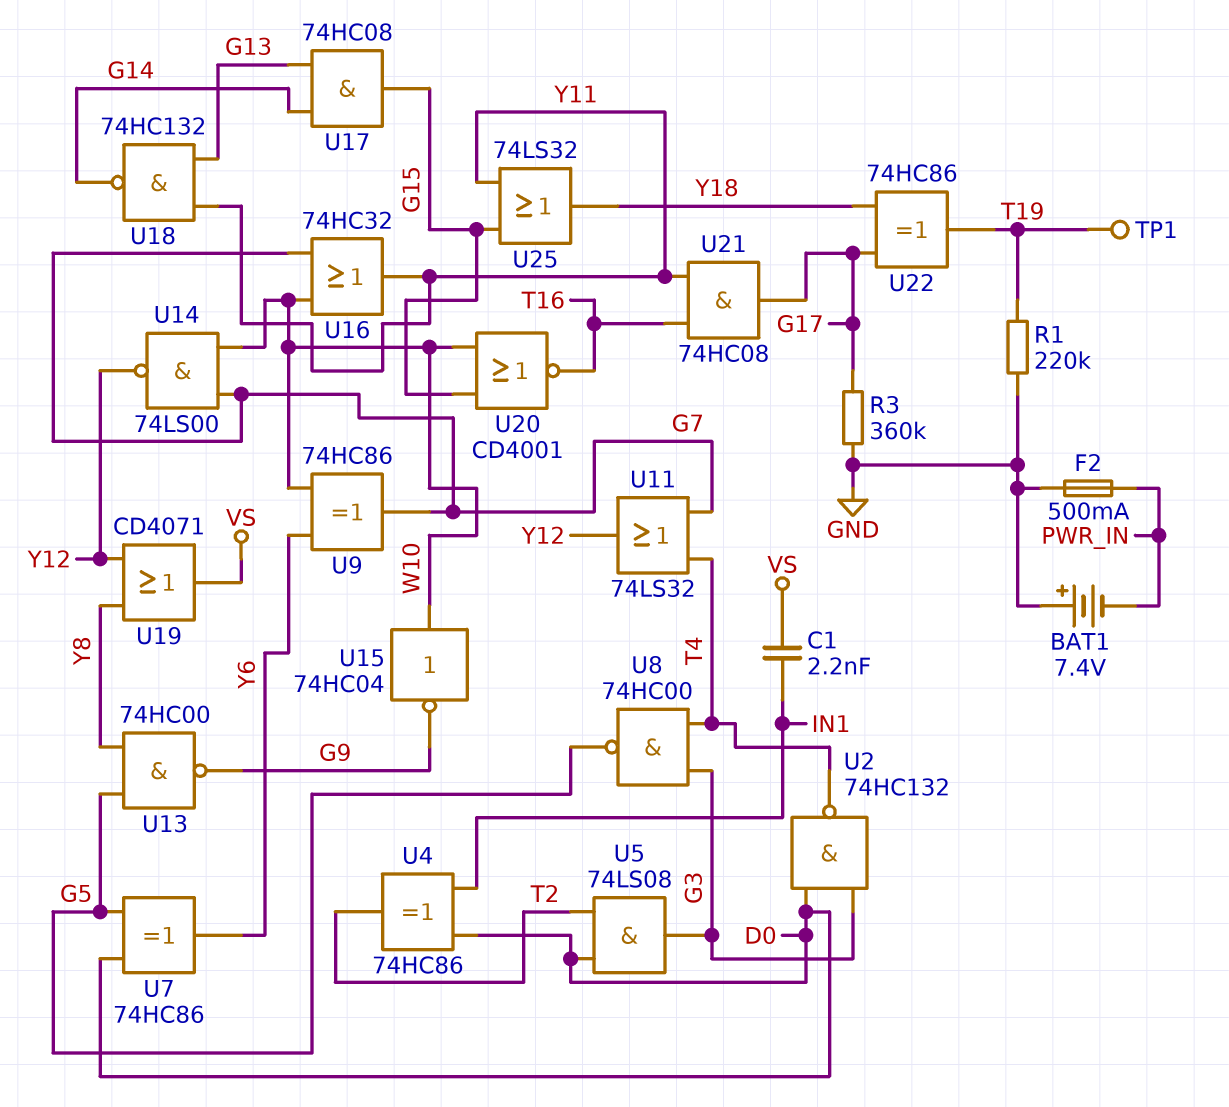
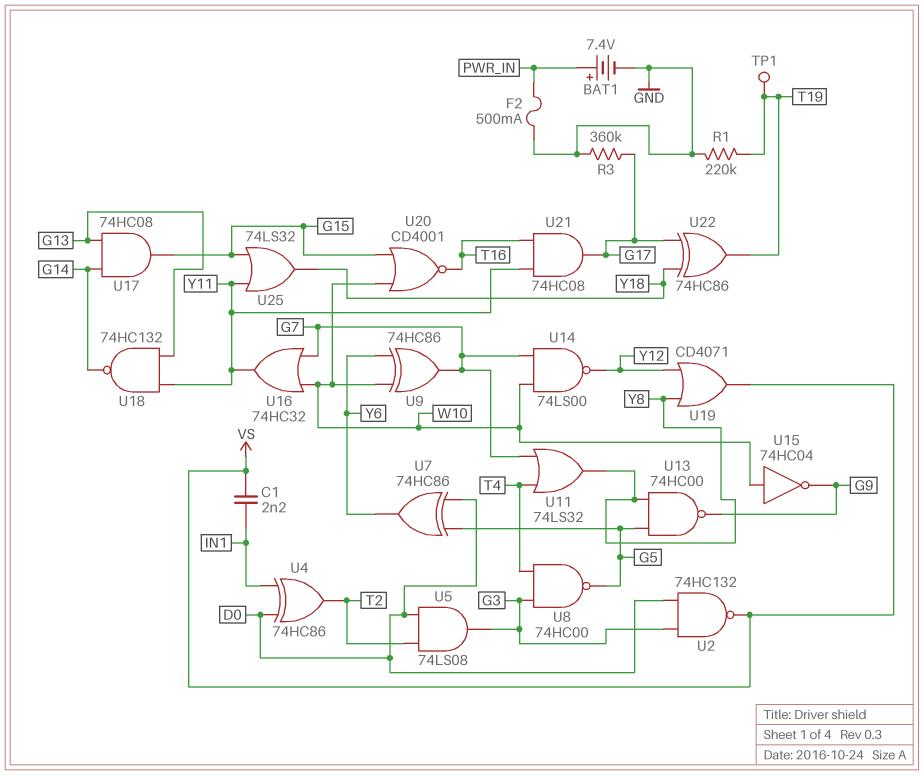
BAT1: 7.4V (plus GND, minus PWR_IN) -> 7.4V (plus PWR_IN, minus GND)
U2: NAND 74HC132 (in D0, in G3, out T4) -> NAND 74HC132 (in D0, in G3, out VS)
U11: OR 74LS32 (in G7, in T4, out Y12) -> OR 74LS32 (in G7, in T4, out Y8)

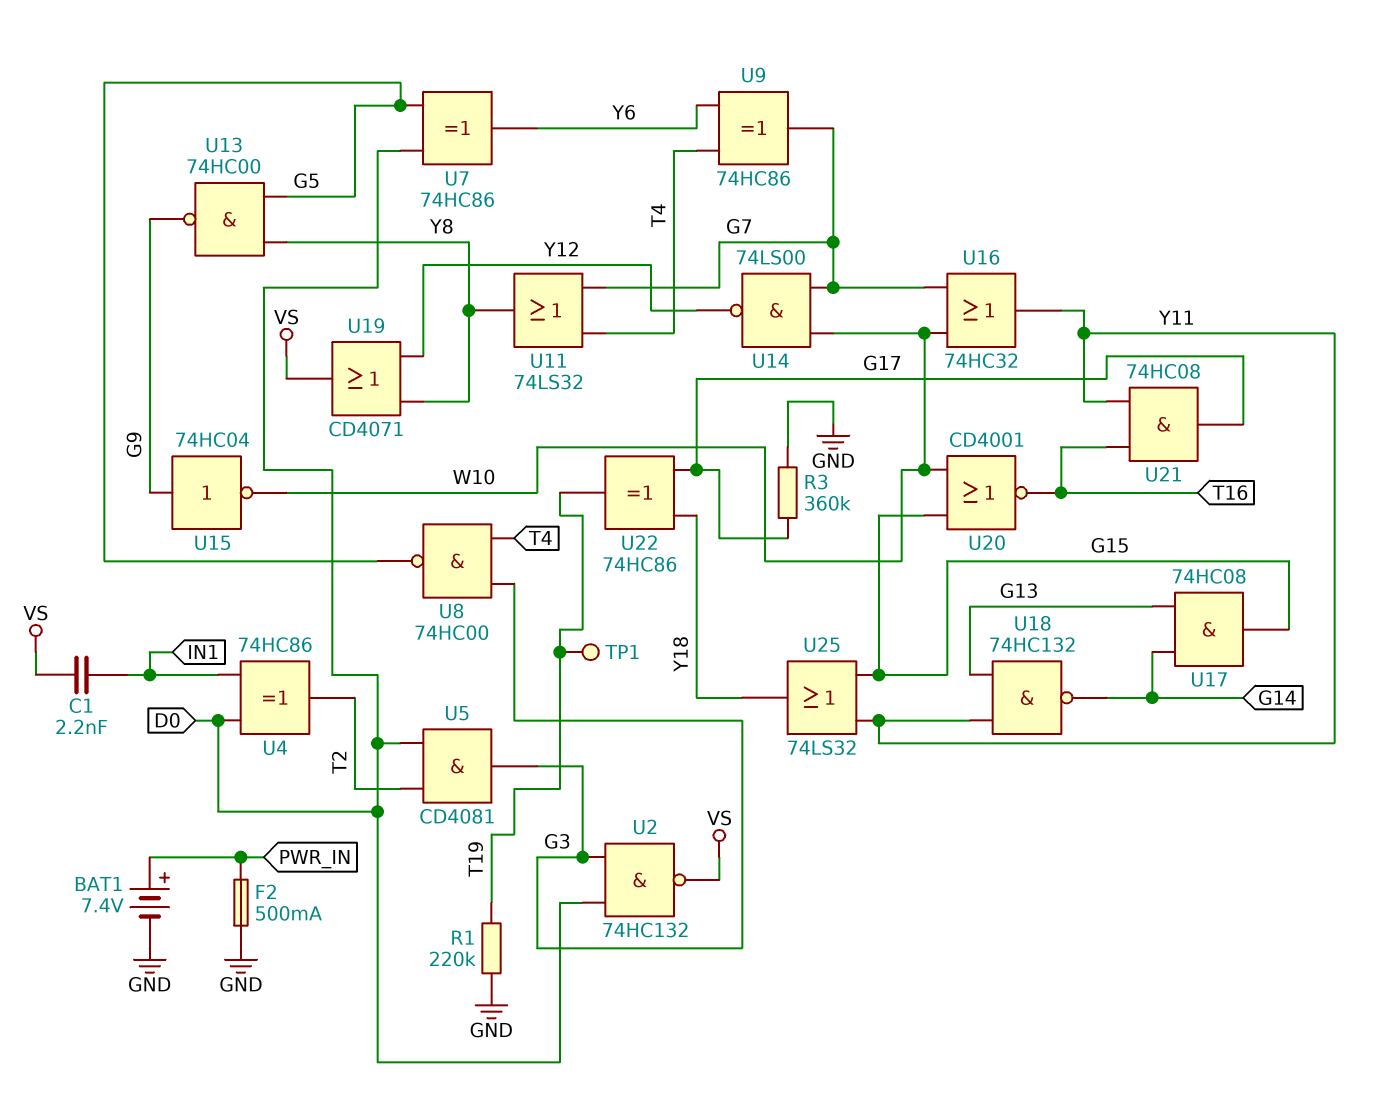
U5: AND 74LS08 (in D0, in T2, out G3) -> AND CD4081 (in D0, in T2, out G3)
U9: XOR 74HC86 (in W10, in Y6, out G7) -> XOR 74HC86 (in T4, in Y6, out G7)
U15: NOT 74HC04 (in W10, out G9) -> NOT 74HC04 (in G9, out W10)

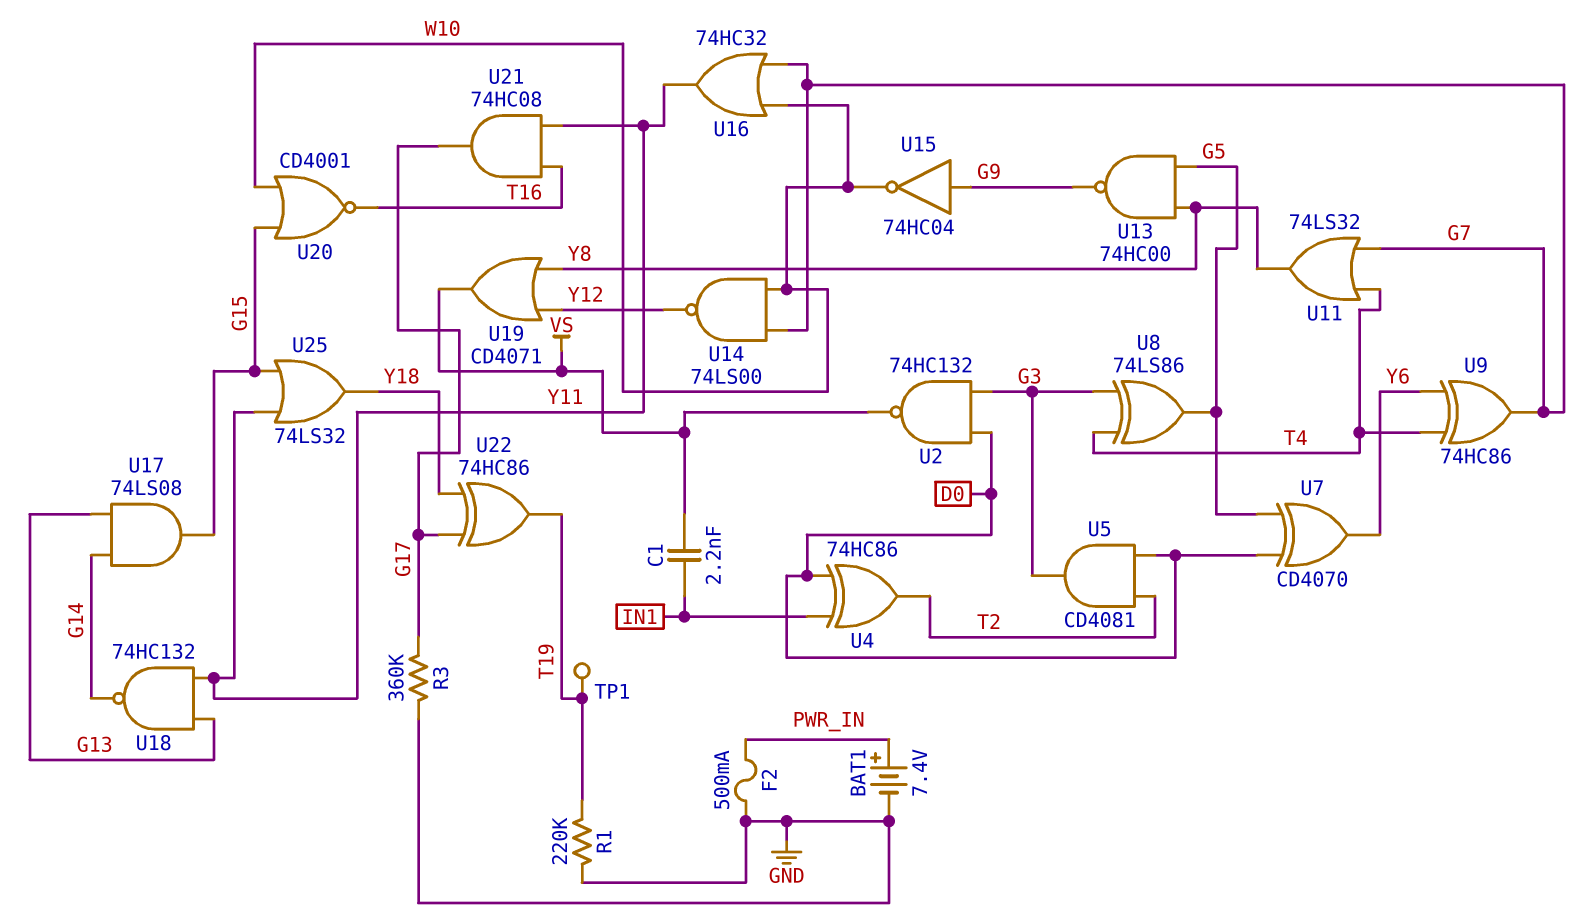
U7: XOR 74HC86 (in D0, in G5, out Y6) -> XOR CD4070 (in D0, in G5, out Y6)
U8: NAND 74HC00 (in G3, in T4, out G5) -> XOR 74LS86 (in G3, in T4, out G5)
U17: AND 74HC08 (in G13, in G14, out G15) -> AND 74LS08 (in G13, in G14, out G15)

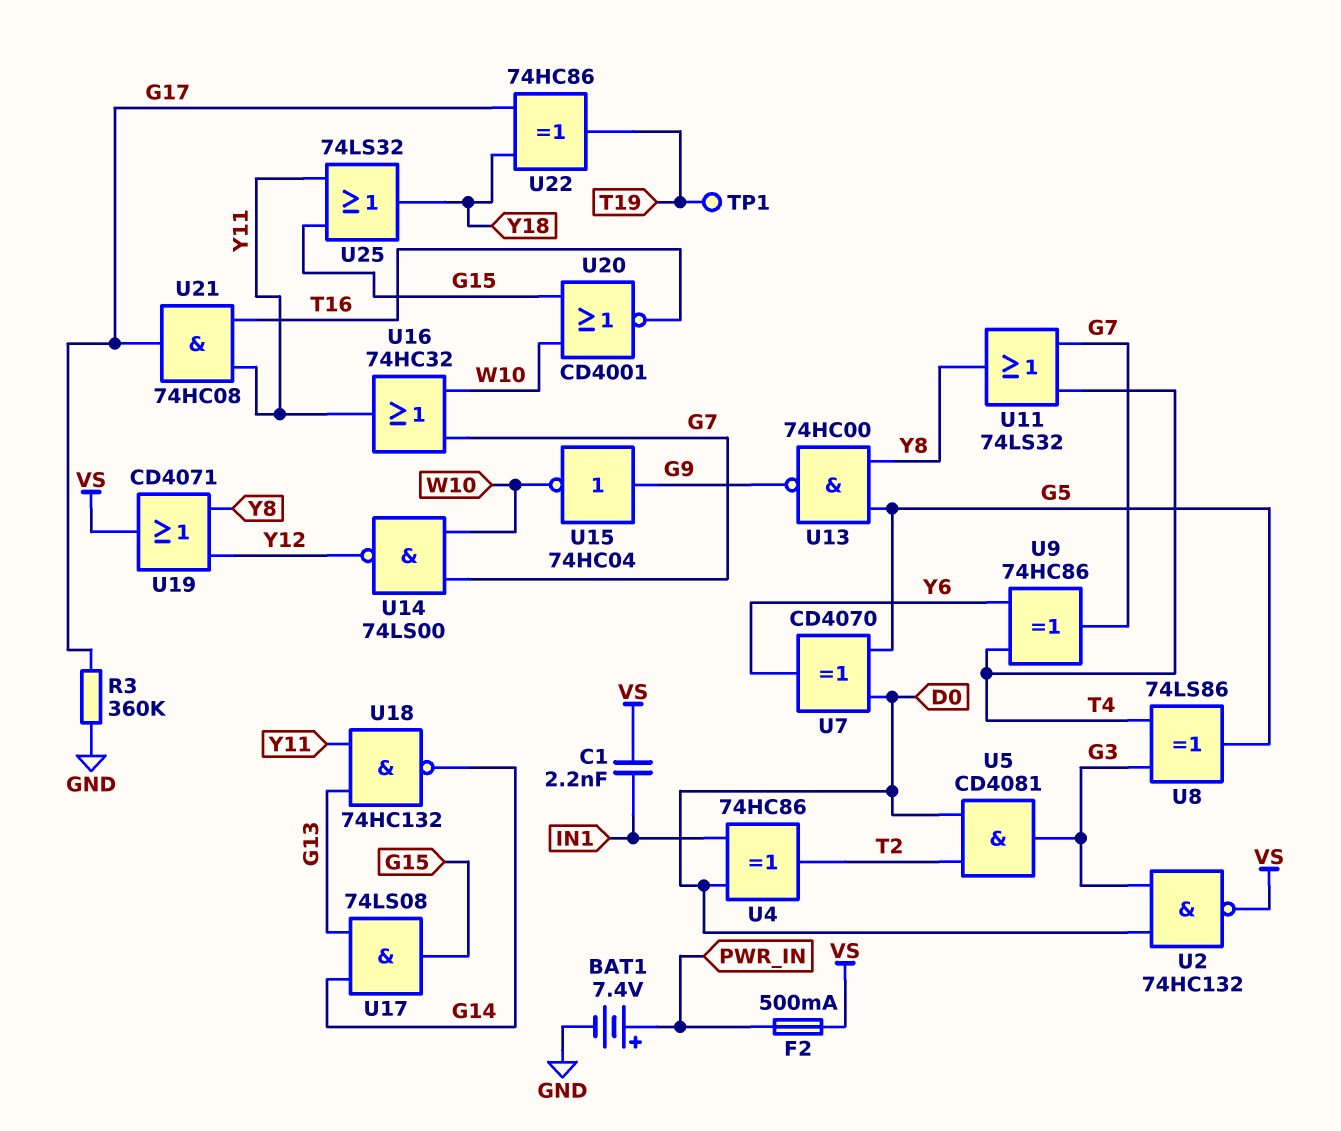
F2: 500mA (GND, PWR_IN) -> 500mA (PWR_IN, VS)
R1: 220k (GND, T19) -> none

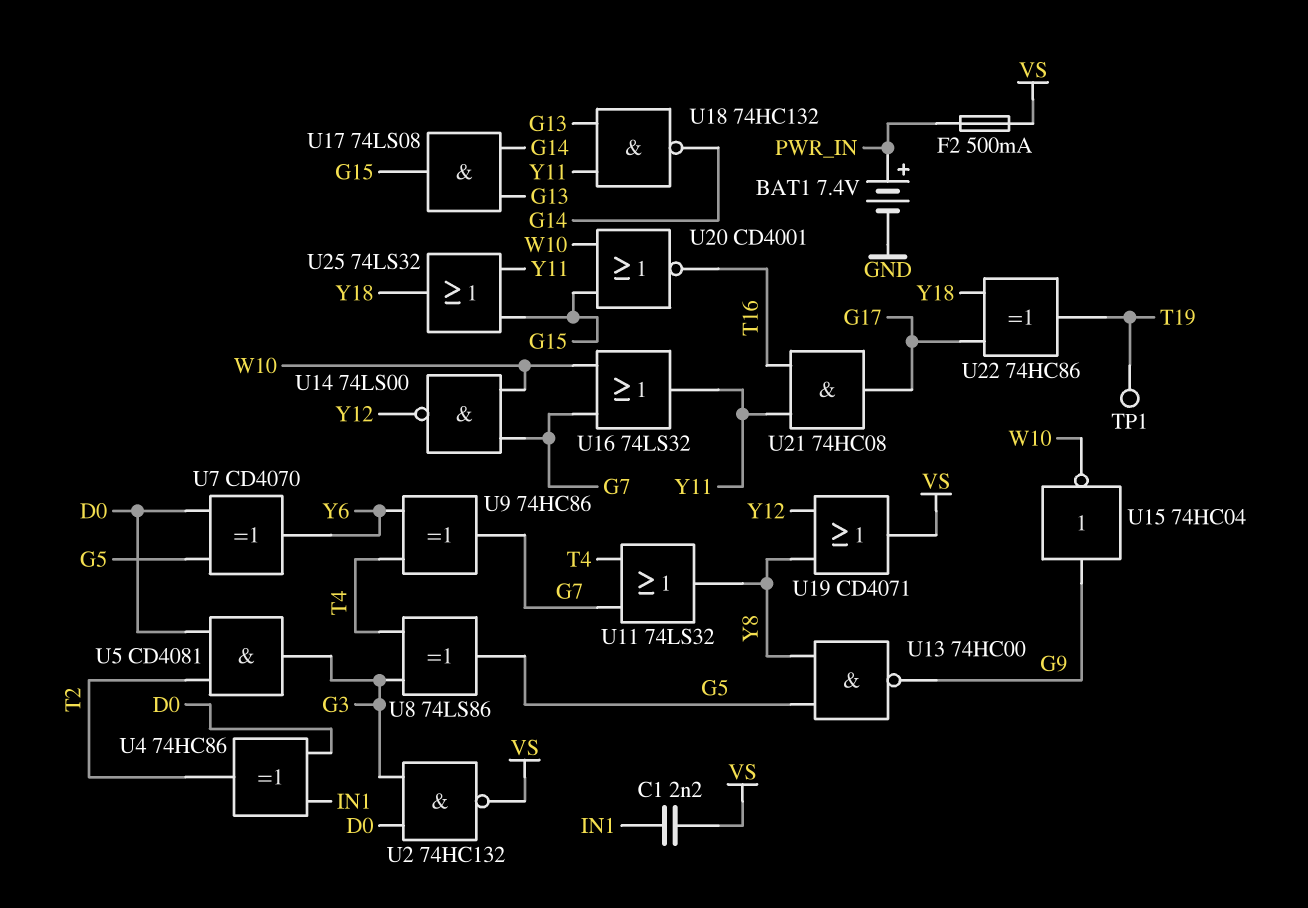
R3: 360k (G17, GND) -> none
U16: OR 74HC32 (in G7, in W10, out Y11) -> OR 74LS32 (in G7, in W10, out Y11)

